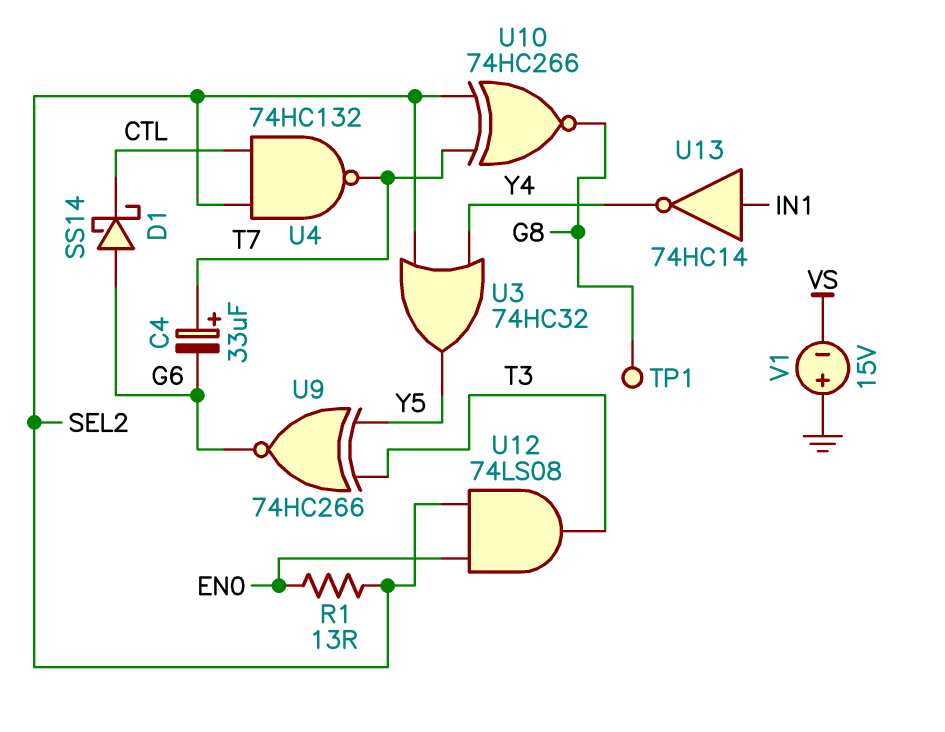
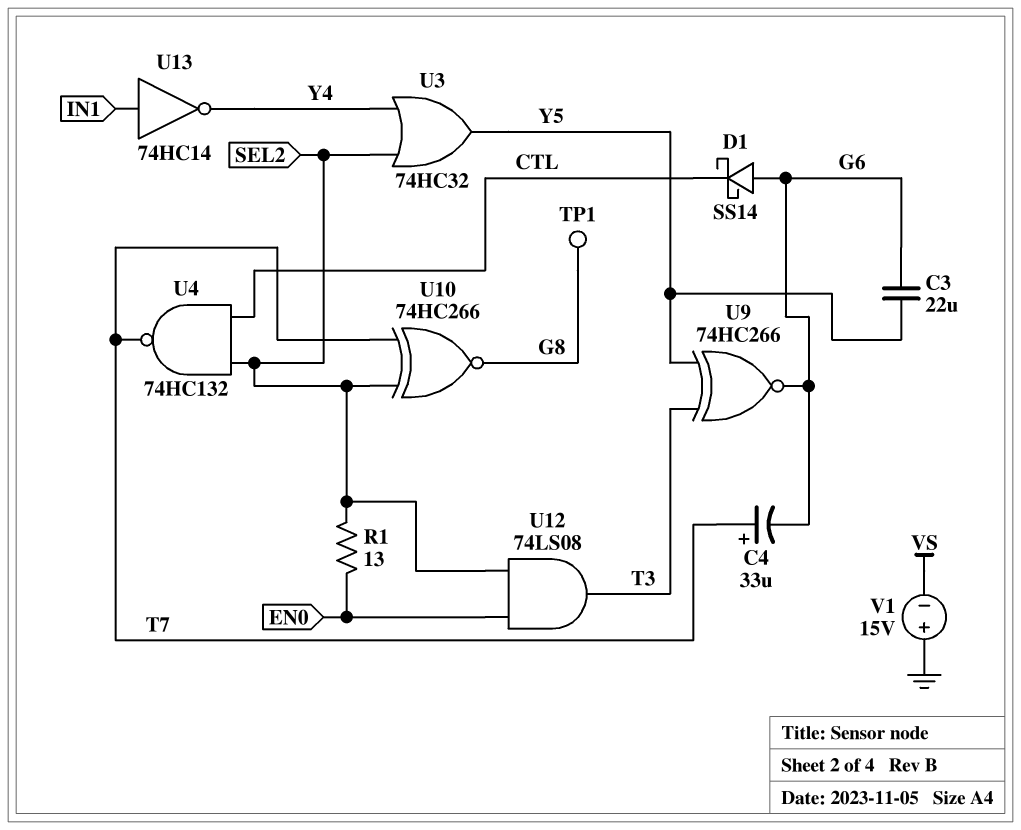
C3: none -> 22uF (G6, Y5)

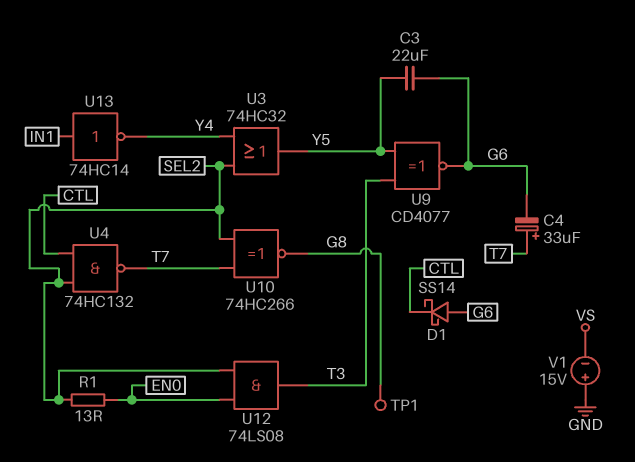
U9: XNOR 74HC266 (in T3, in Y5, out G6) -> XNOR CD4077 (in T3, in Y5, out G6)

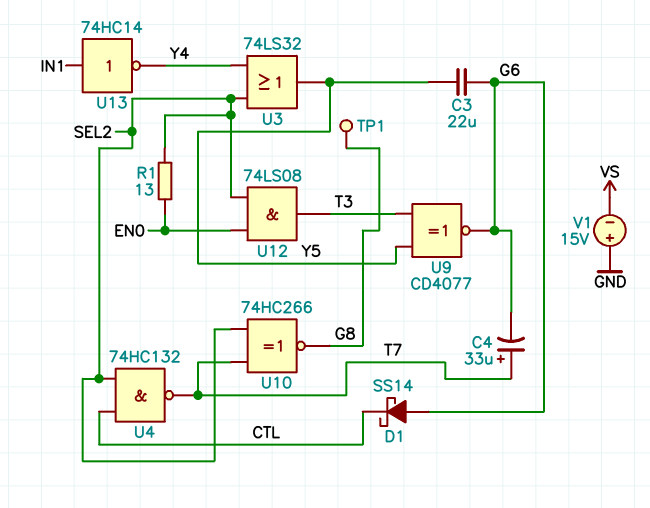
U3: OR 74HC32 (in SEL2, in Y4, out Y5) -> OR 74LS32 (in SEL2, in Y4, out Y5)

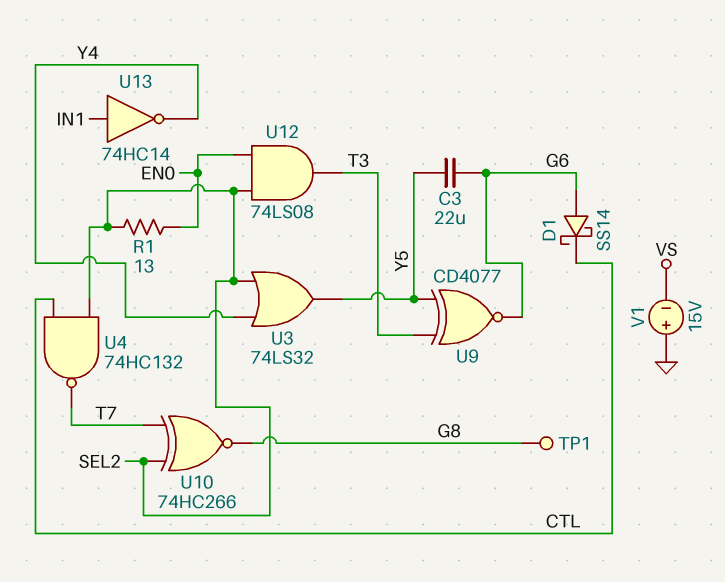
C4: 33uF (plus T7, minus G6) -> none

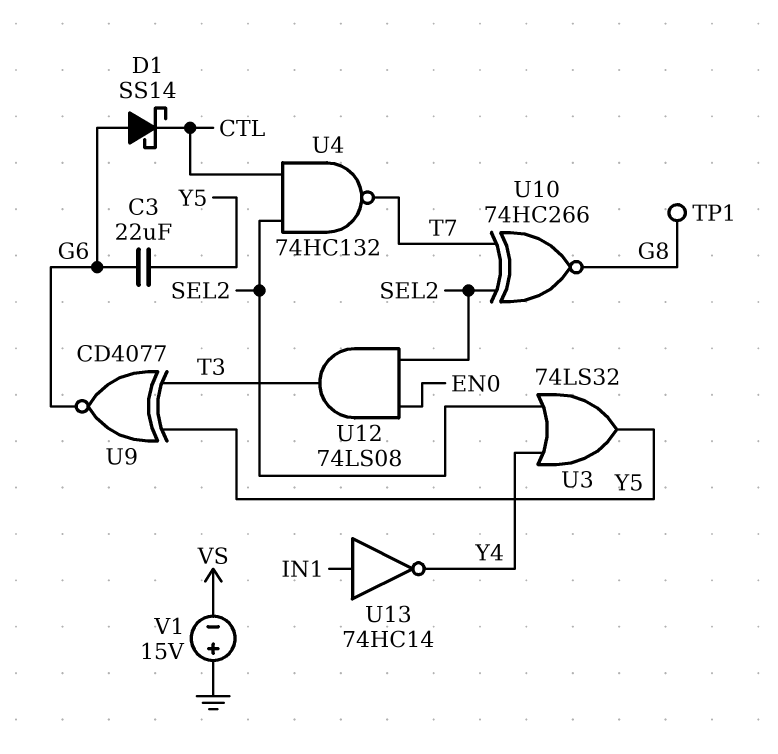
R1: 13 (EN0, SEL2) -> none

